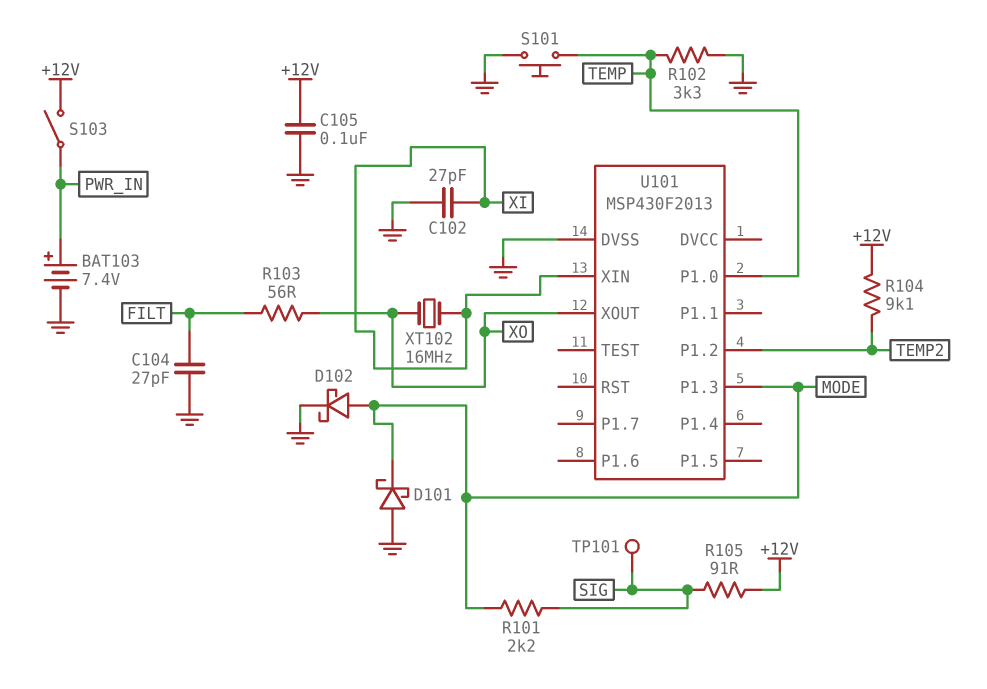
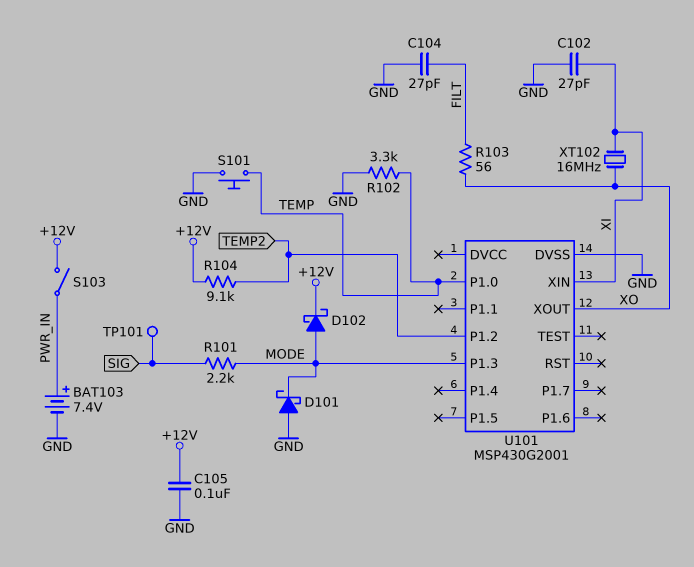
D102: schottky (A MODE, K GND) -> schottky (A MODE, K +12V)
R105: 91 (+12V, SIG) -> none
U101: MSP430F2013 -> MSP430G2001

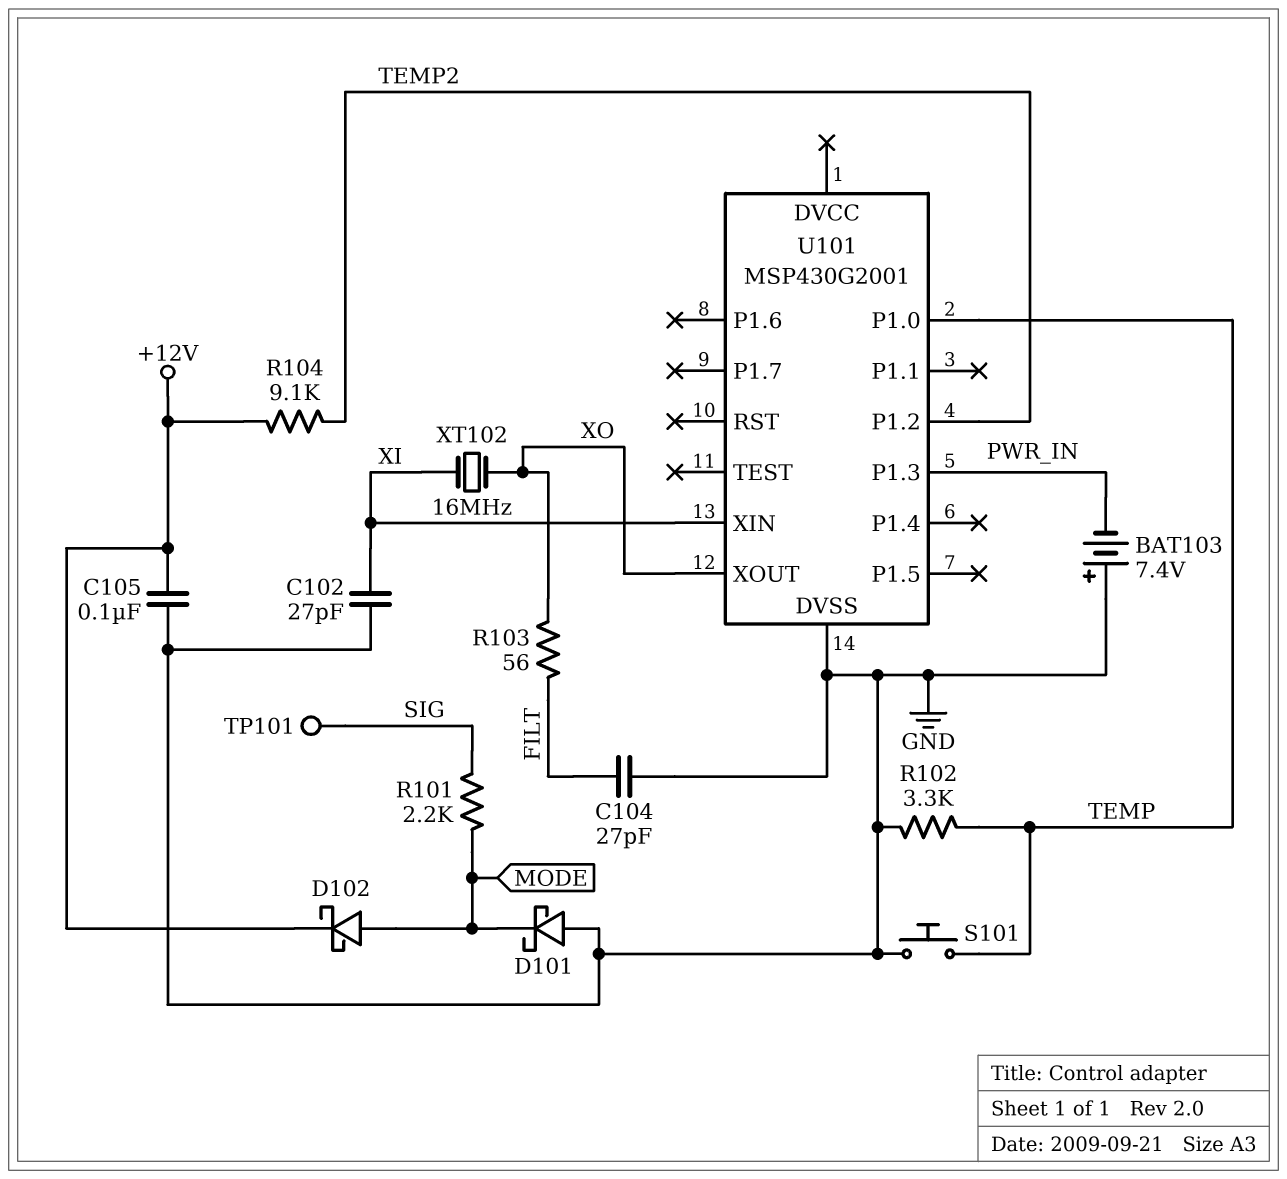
BAT103: 7.4V (plus PWR_IN, minus GND) -> 7.4V (plus GND, minus PWR_IN)
S103: switch (+12V, PWR_IN) -> none
U101 pin P1.3: MODE -> PWR_IN

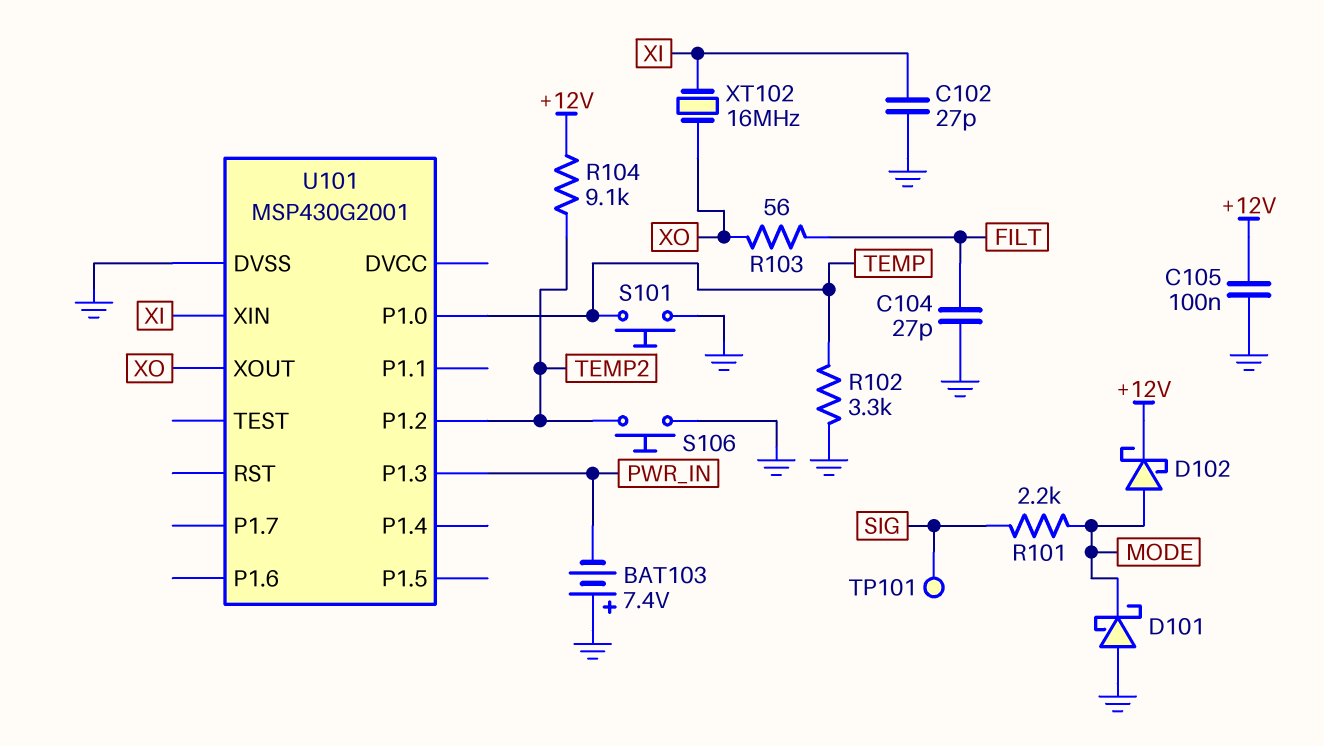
S106: none -> button (GND, TEMP2)

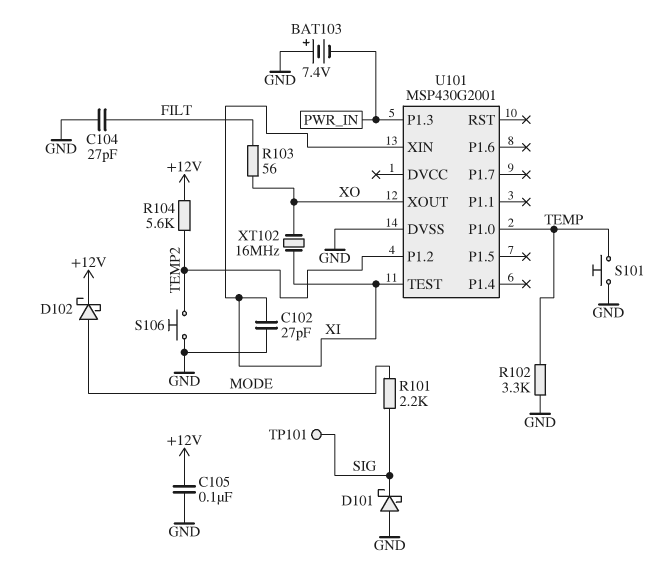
D101: schottky (A GND, K MODE) -> schottky (A GND, K SIG)
R104: 9.1k (+12V, TEMP2) -> 5.6k (+12V, TEMP2)
U101 pin TEST: none -> XI

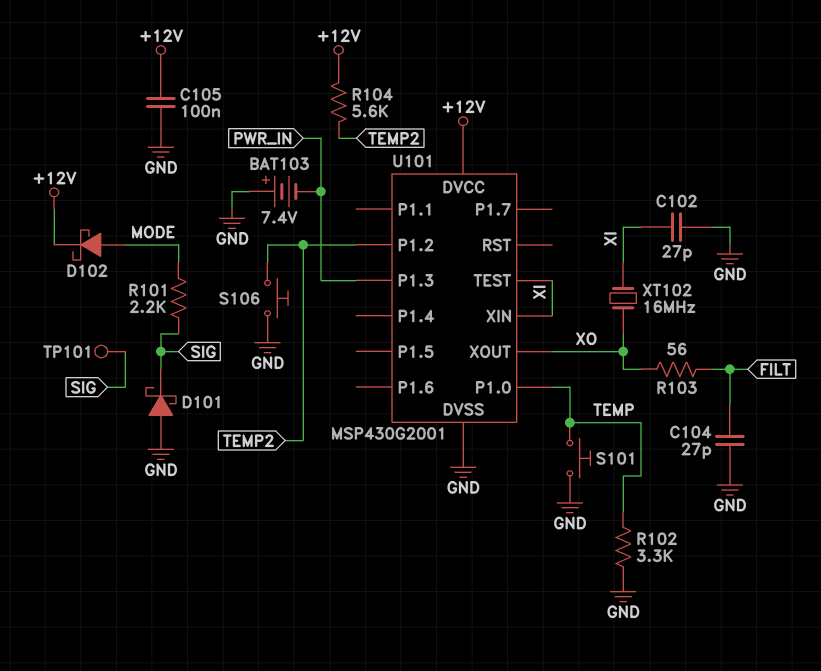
U101 pin DVCC: none -> +12V

